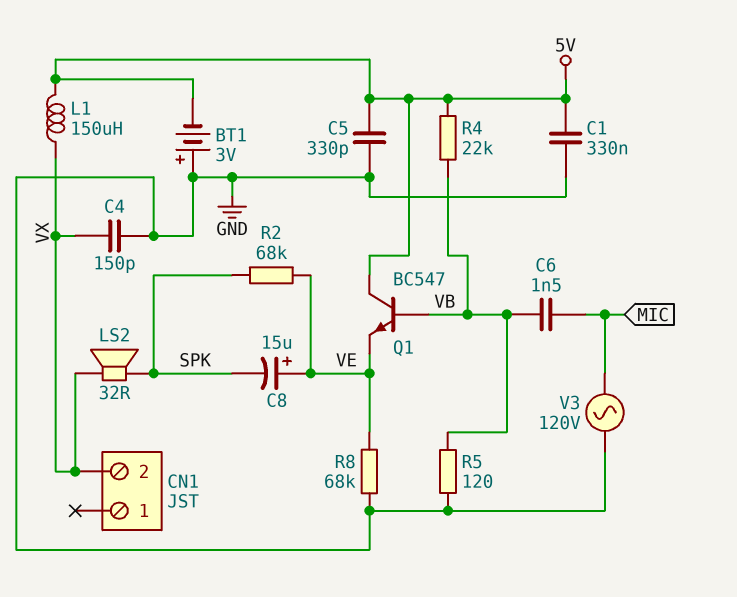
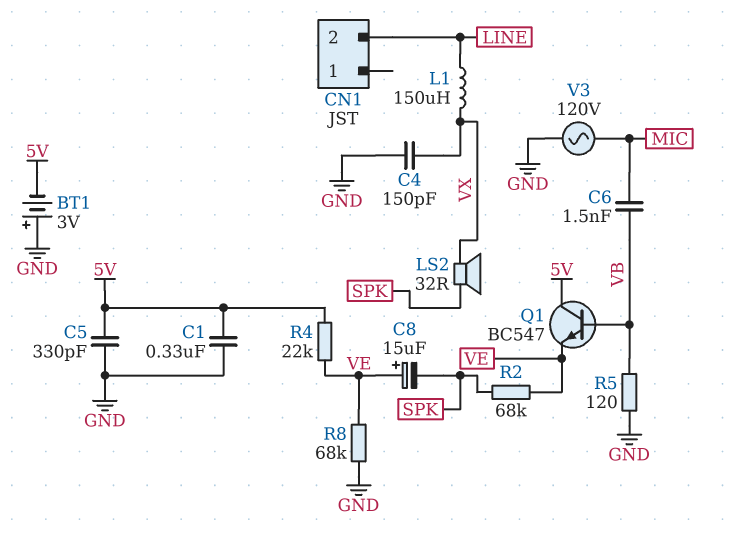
CN1 pin 2: VX -> LINE
L1: 150uH (5V, VX) -> 150uH (LINE, VX)
R4: 22k (5V, VB) -> 22k (5V, VE)

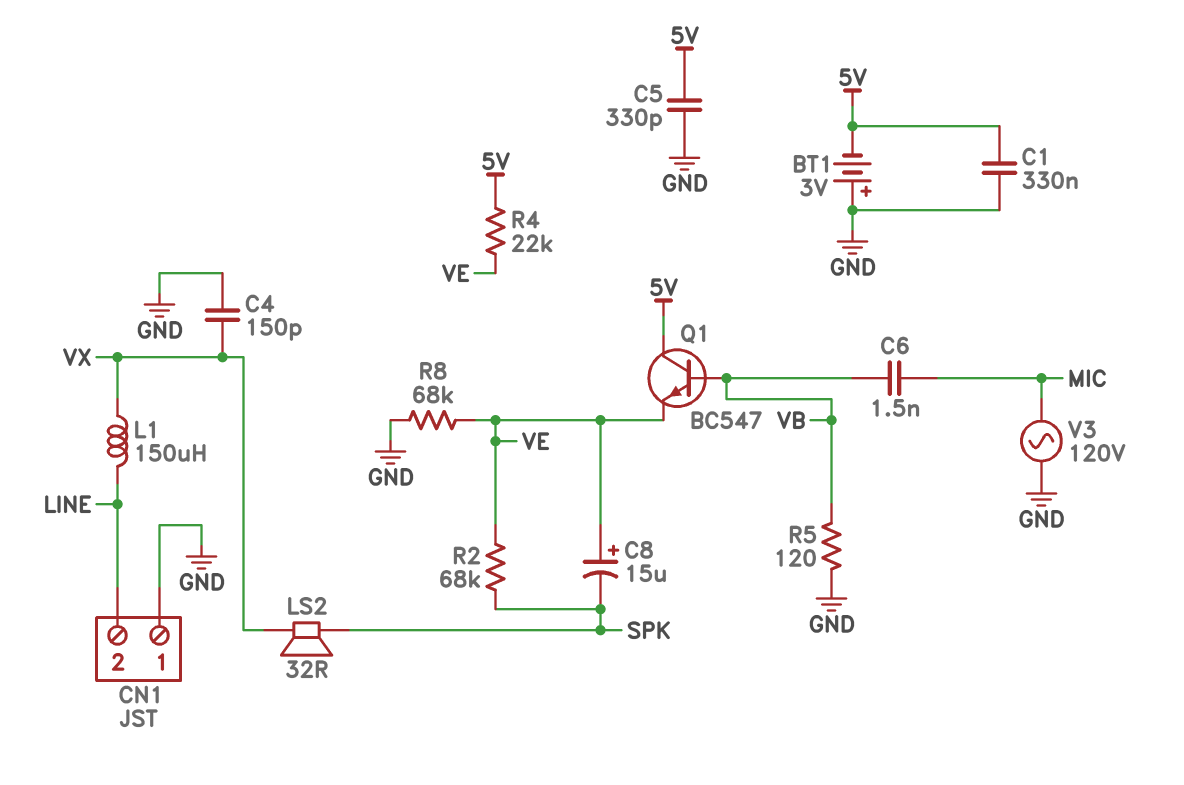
CN1 pin 1: none -> GND

